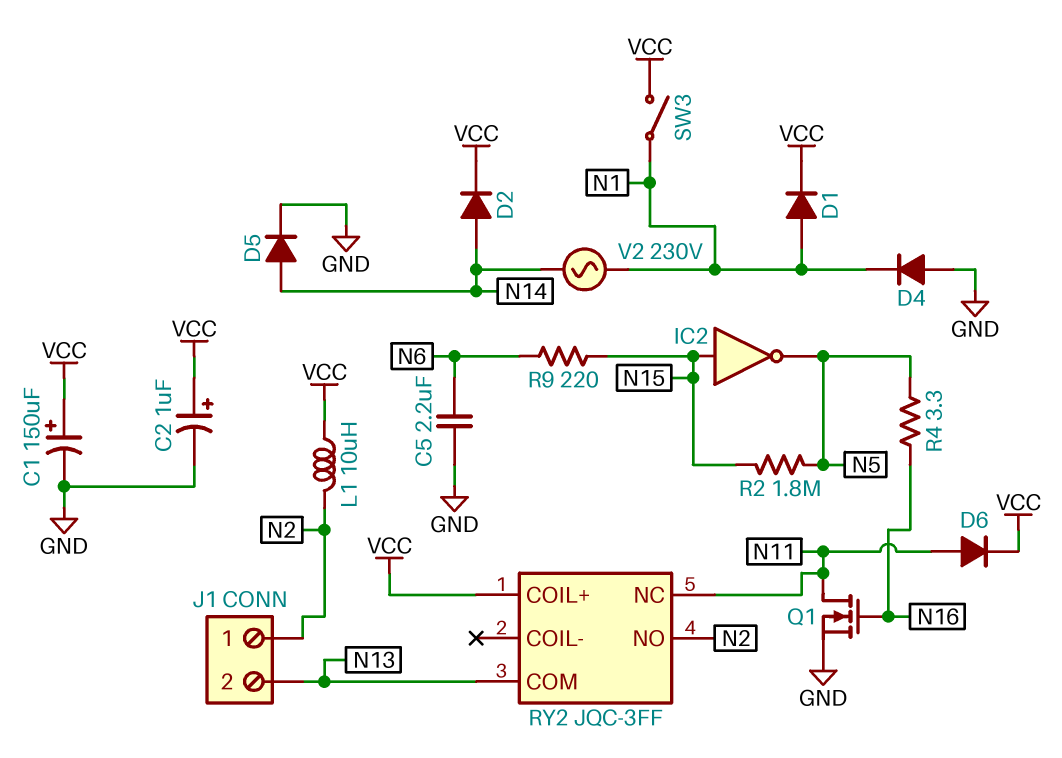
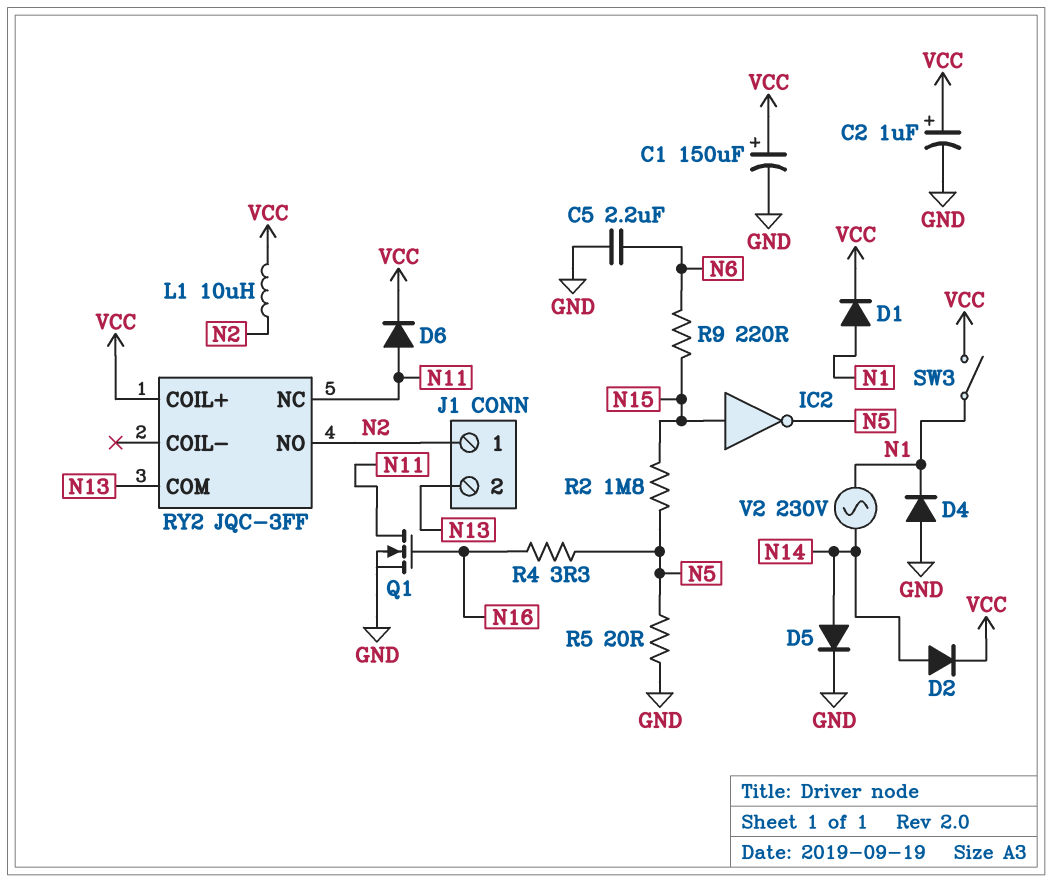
R5: none -> 20 (GND, N5)

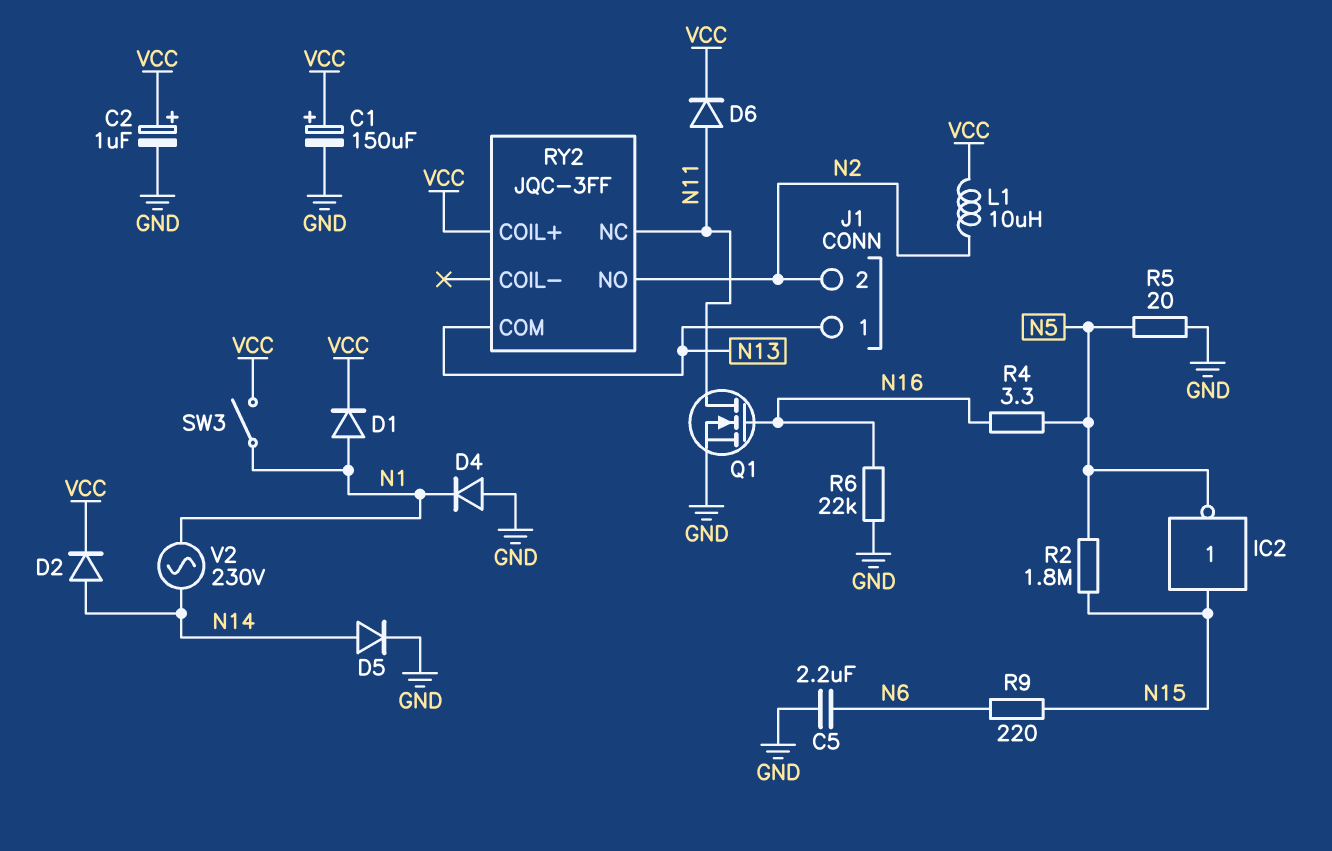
J1 pin 1: N2 -> N13
J1 pin 2: N13 -> N2
R6: none -> 22k (GND, N16)

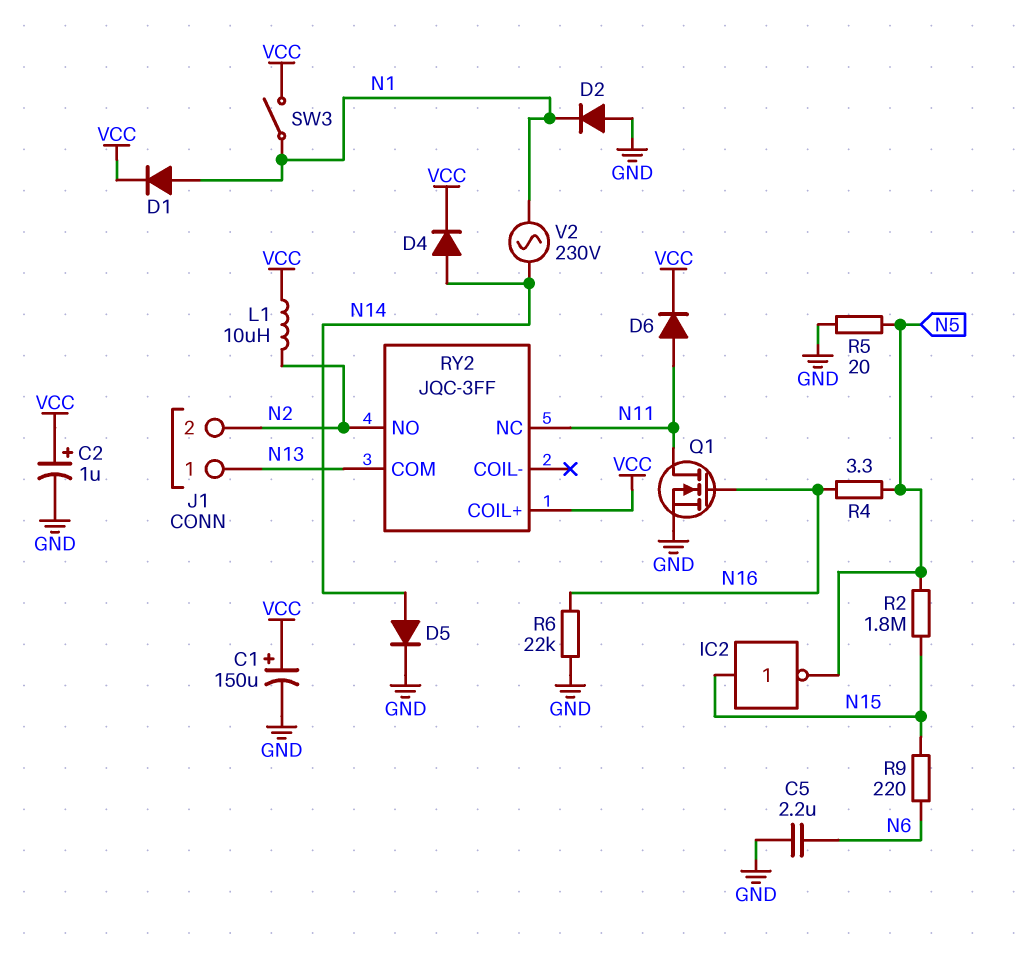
D2: diode (A N14, K VCC) -> diode (A GND, K N1)
D4: diode (A GND, K N1) -> diode (A N14, K VCC)

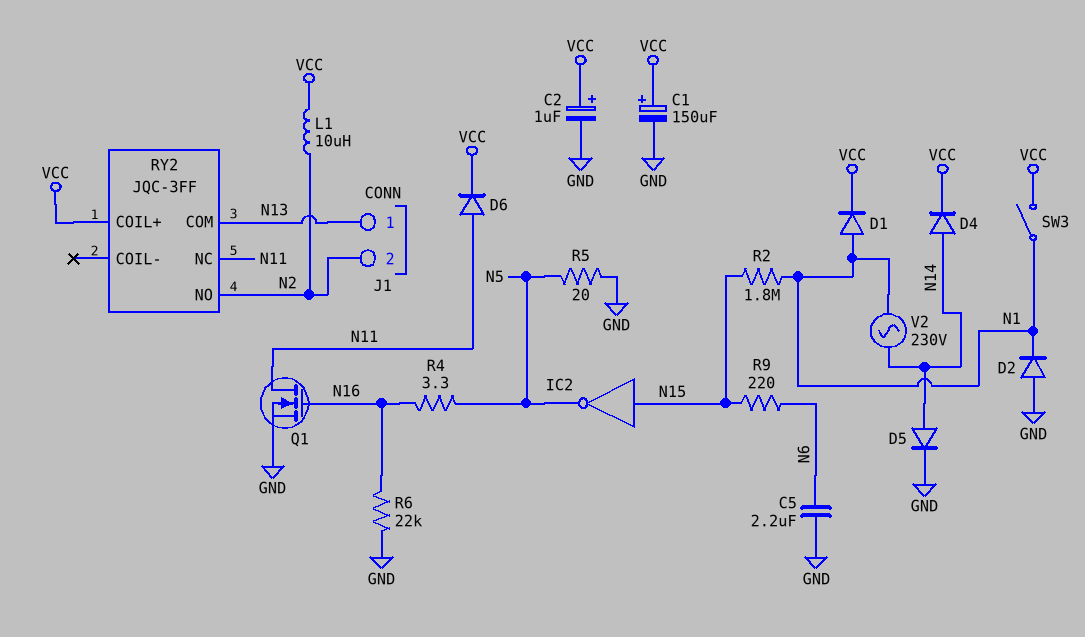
R2: 1.8M (N5, N15) -> 1.8M (N1, N15)

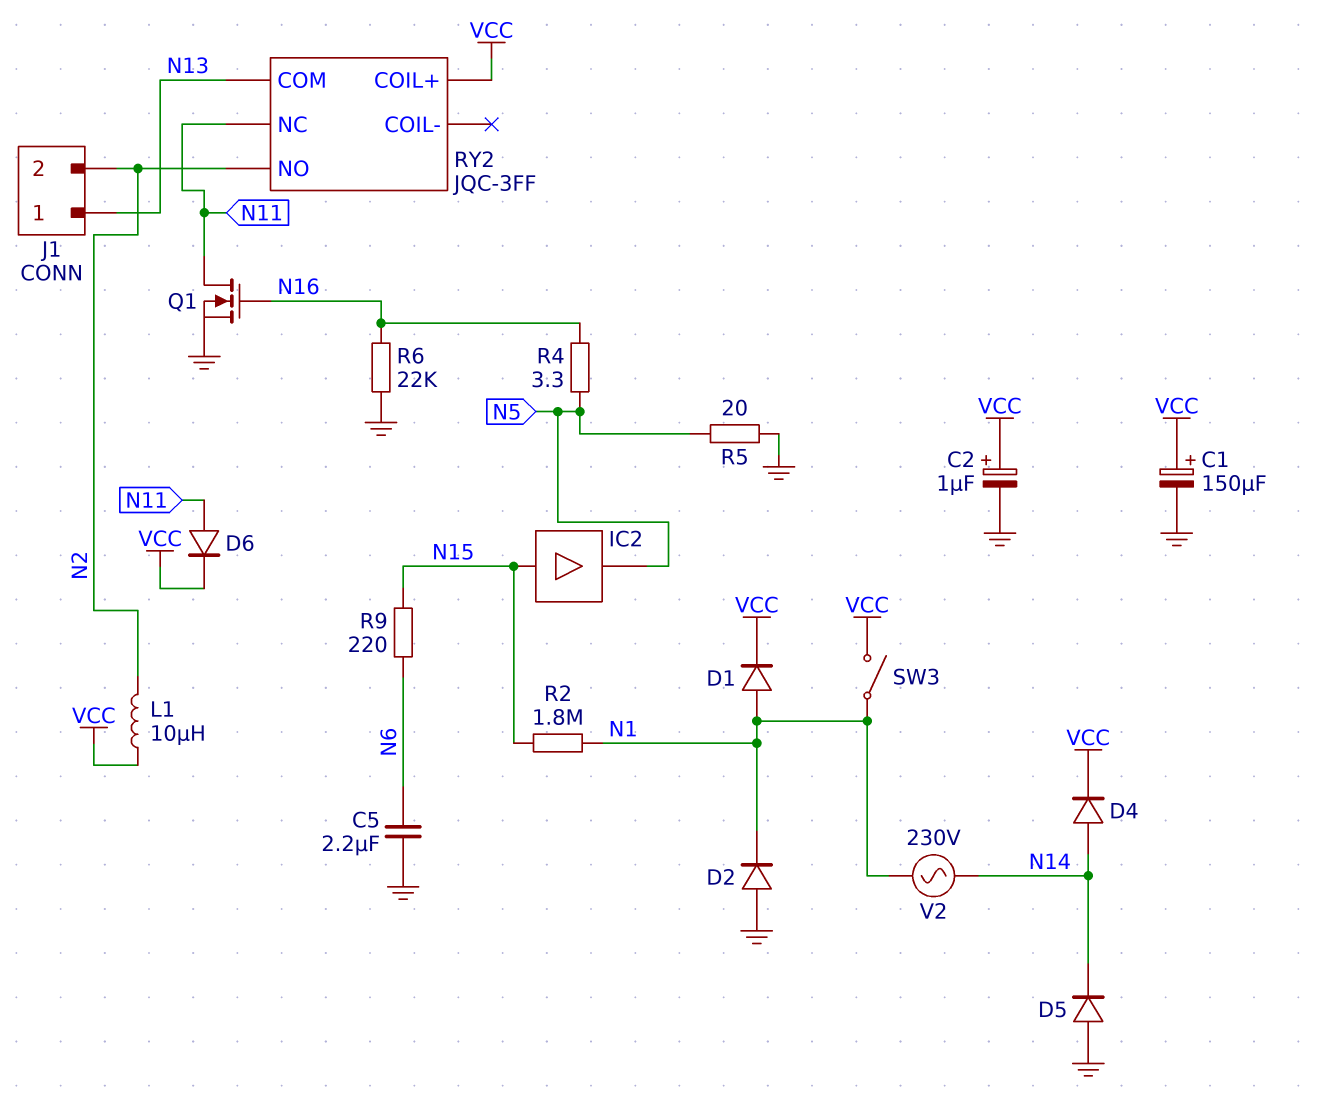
D5: diode (A N14, K GND) -> diode (A GND, K N14)
IC2: NOT (in N15, out N5) -> buffer (in N15, out N5)

